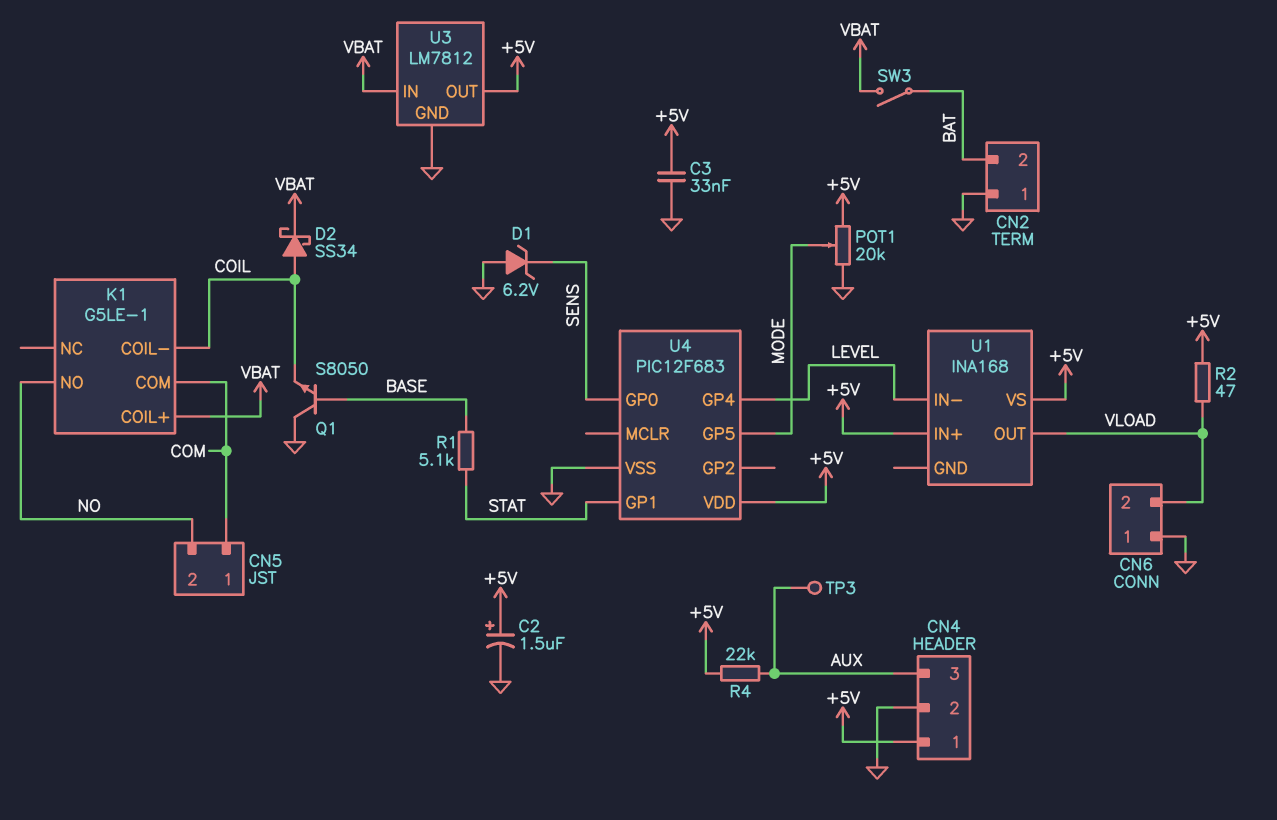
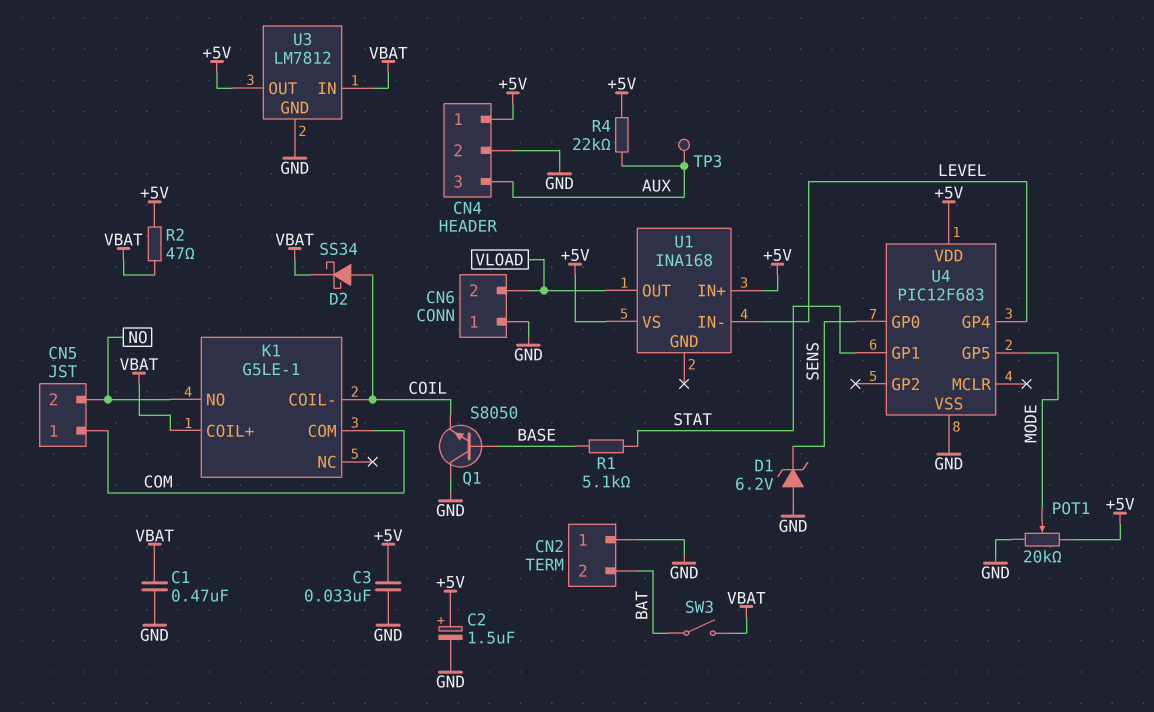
C1: none -> 470nF (GND, VBAT)
R2: 47 (+5V, VLOAD) -> 47 (+5V, VBAT)

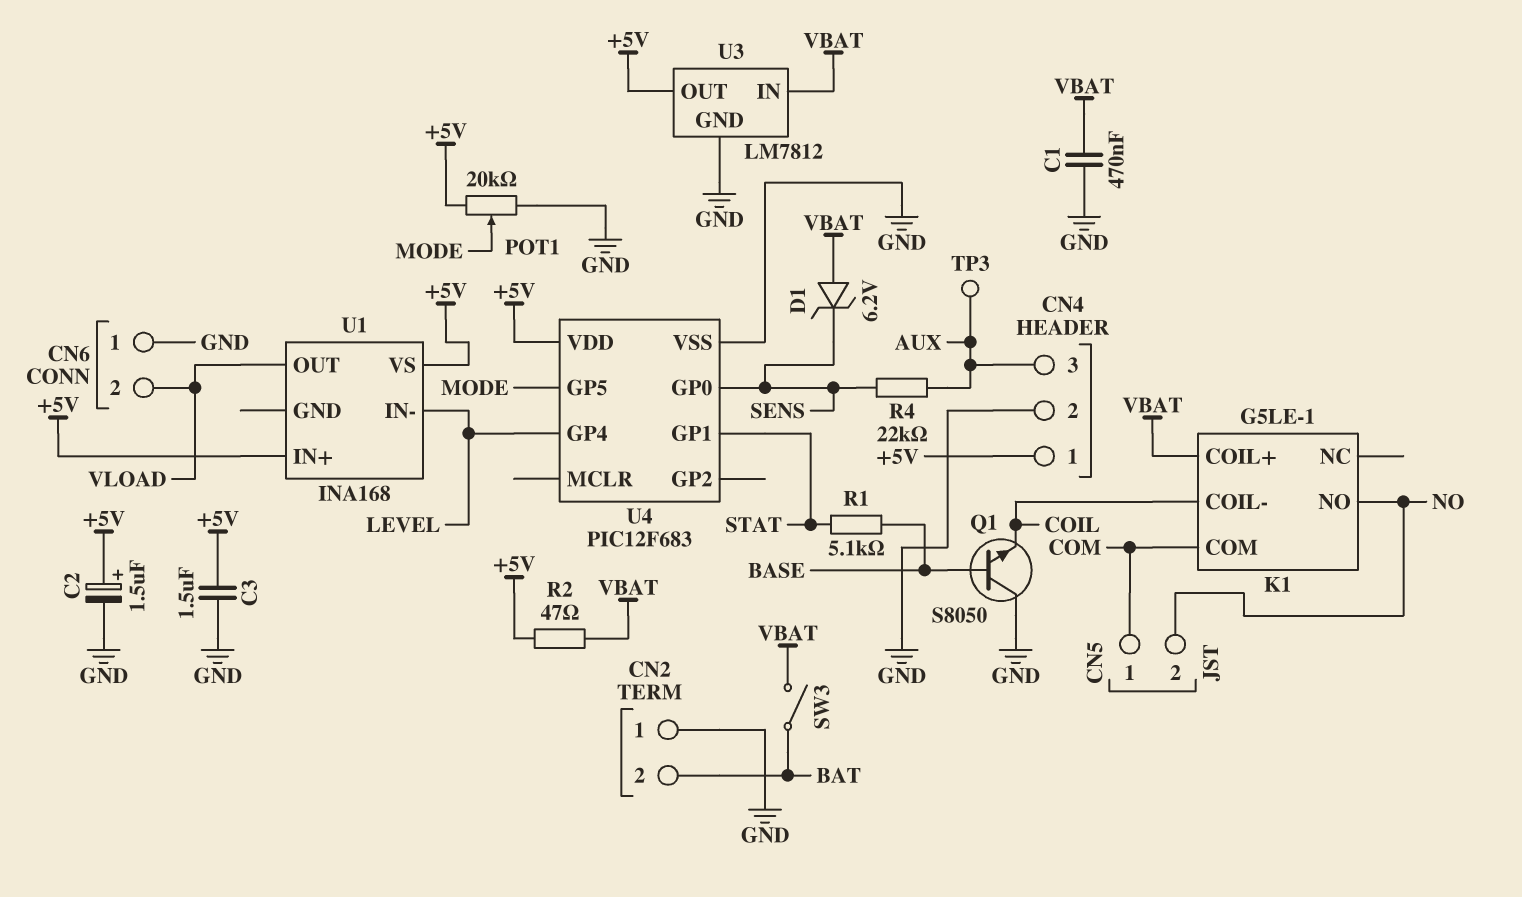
C3: 33nF (+5V, GND) -> 1.5uF (+5V, GND)
D1: zener 6.2V (A GND, K SENS) -> zener 6.2V (A VBAT, K SENS)
D2: schottky SS34 (A COIL, K VBAT) -> none
R4: 22k (+5V, AUX) -> 22k (AUX, SENS)

